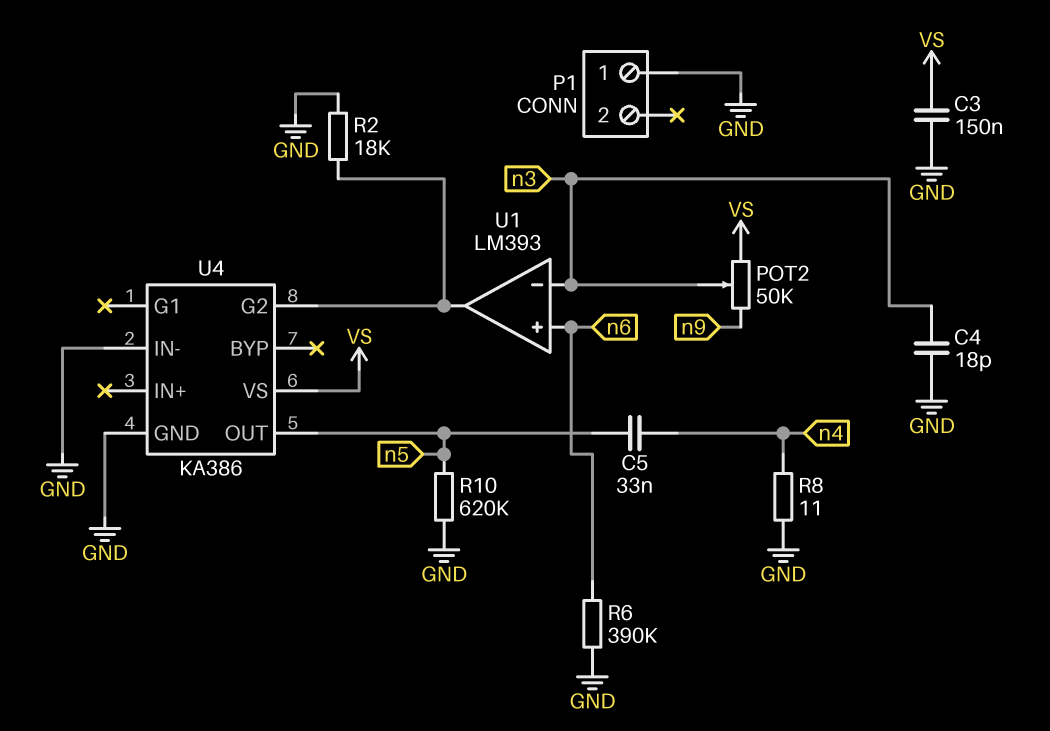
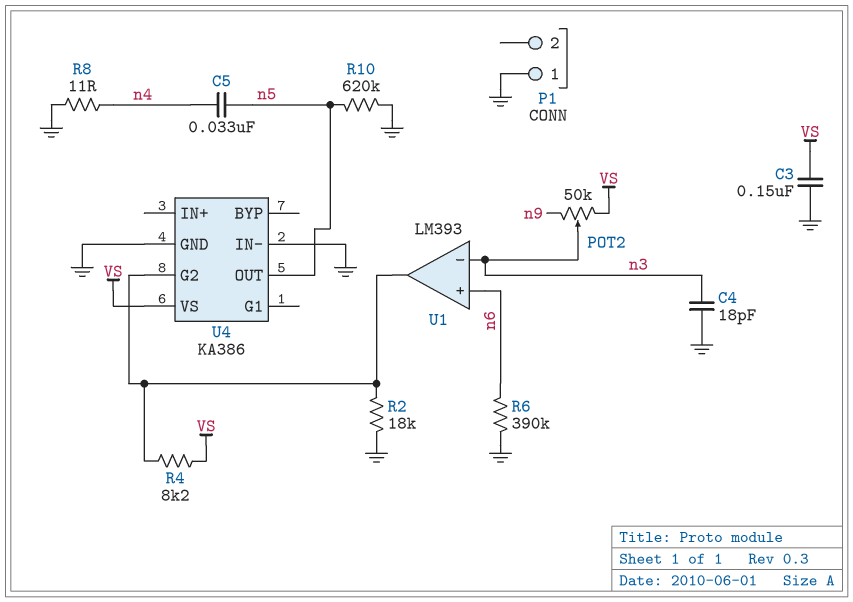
R4: none -> 8.2k (U1/out, VS)

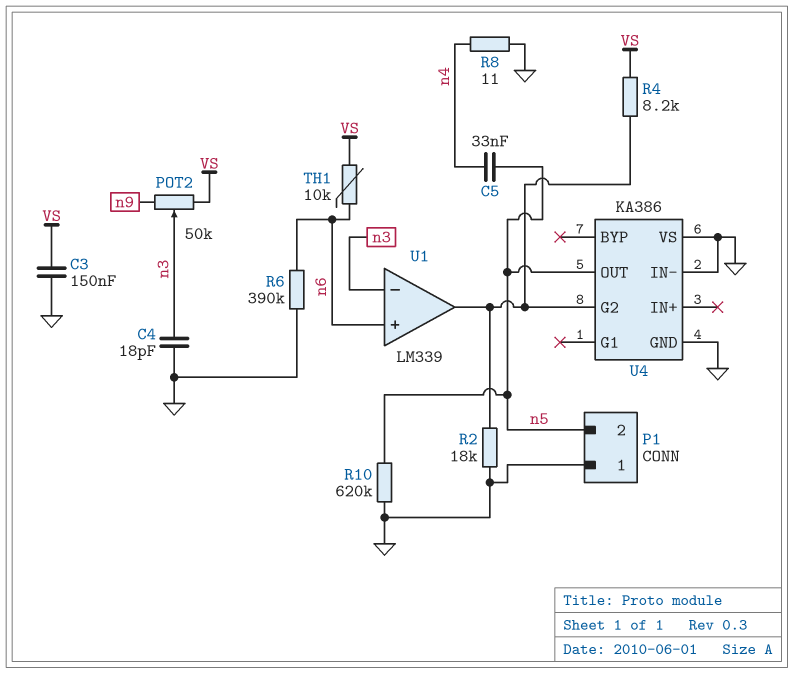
P1 pin 2: none -> n5
TH1: none -> 10k (VS, n6)
U1: LM393 -> LM339
U4 pin VS: VS -> GND

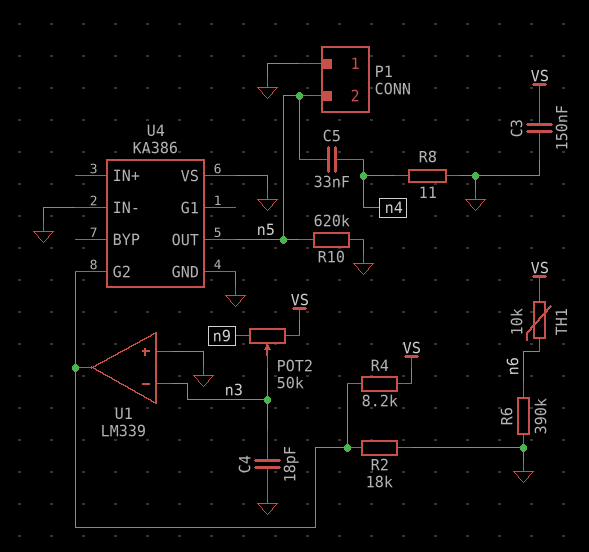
U1 pin in+: n6 -> GND

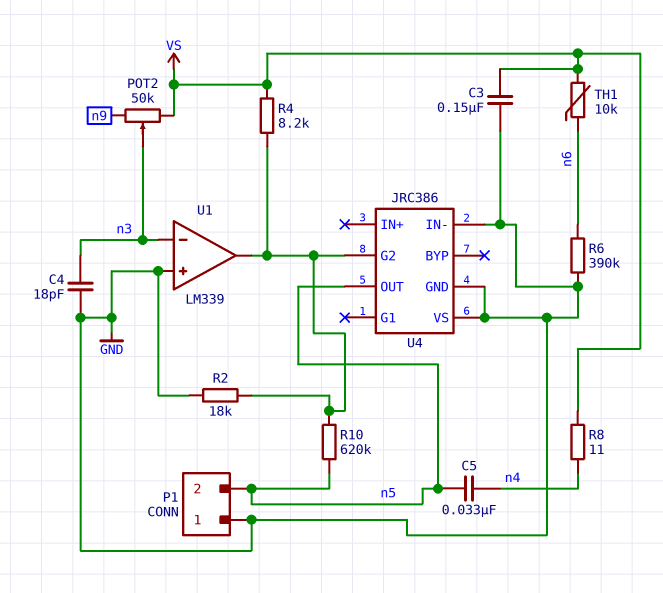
R8: 11 (GND, n4) -> 11 (VS, n4)
R10: 620k (GND, n5) -> 620k (U1/out, n5)
U4: KA386 -> JRC386

